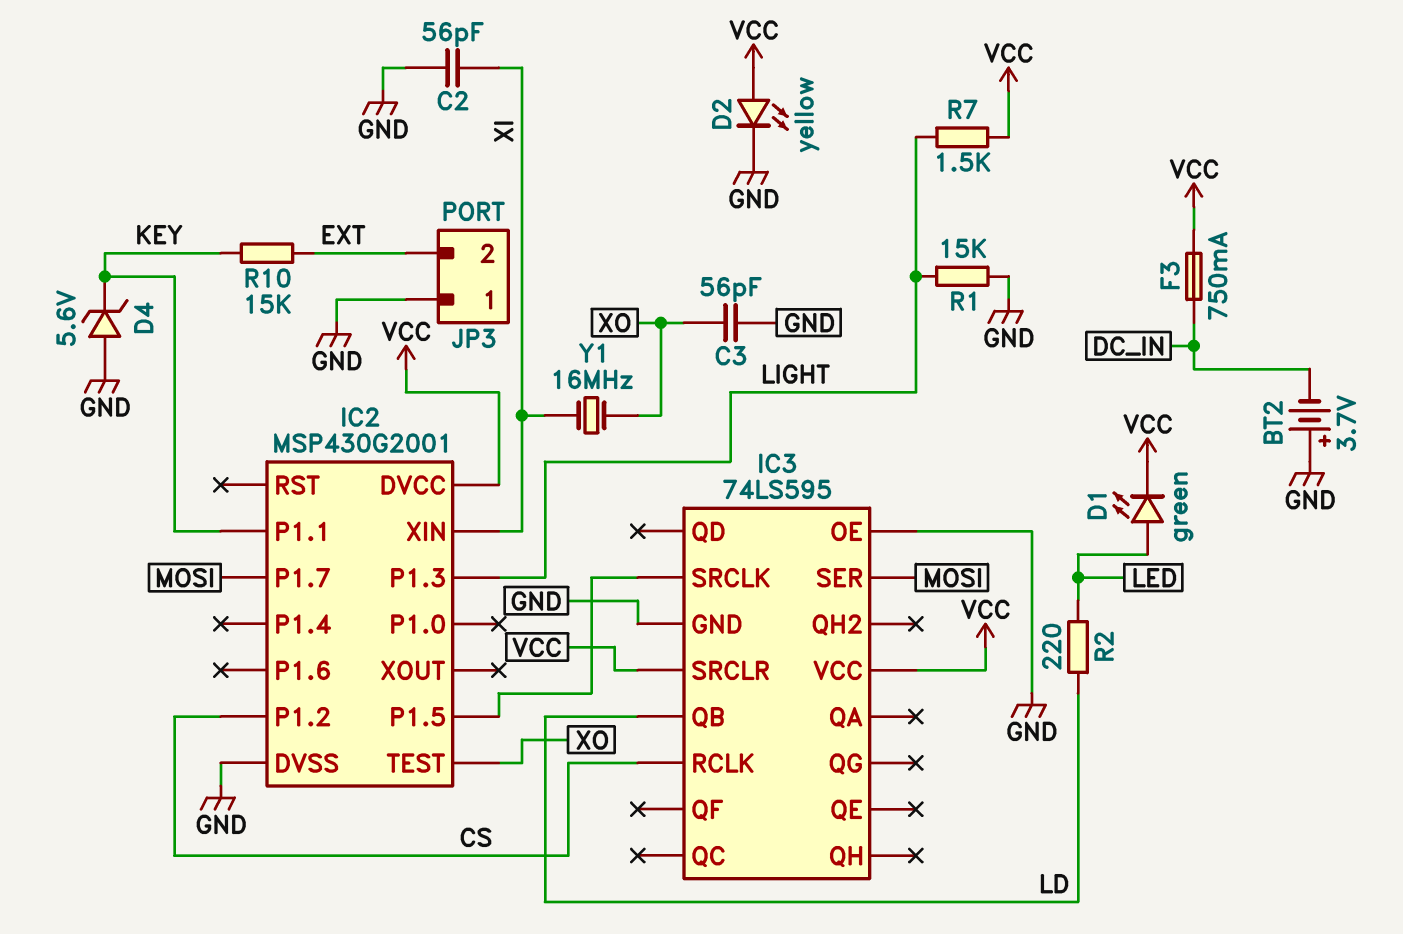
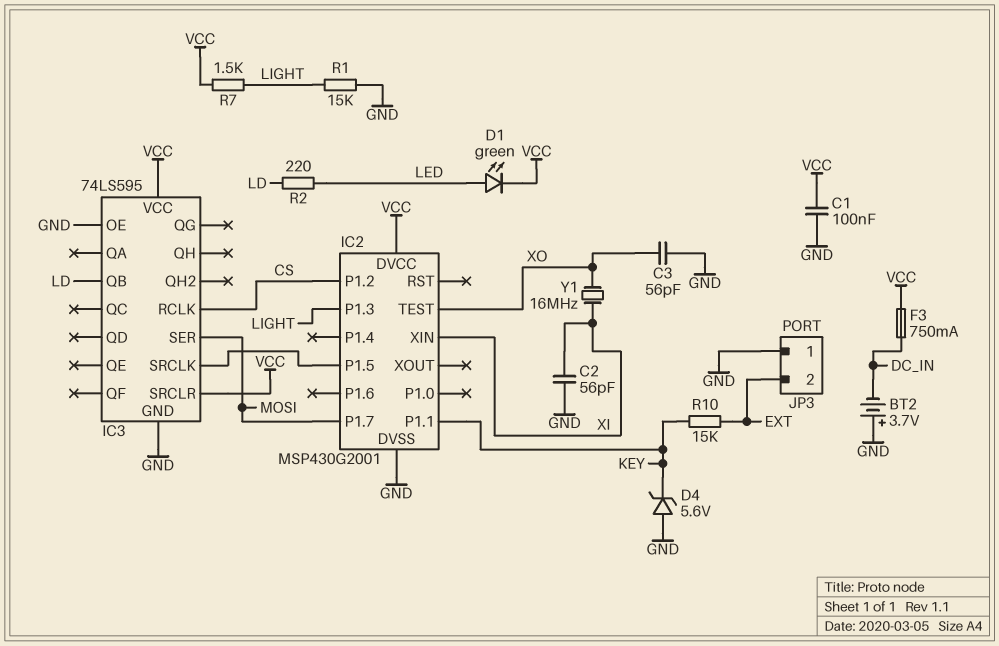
C1: none -> 100nF (GND, VCC)
D2: LED yellow (A VCC, K GND) -> none

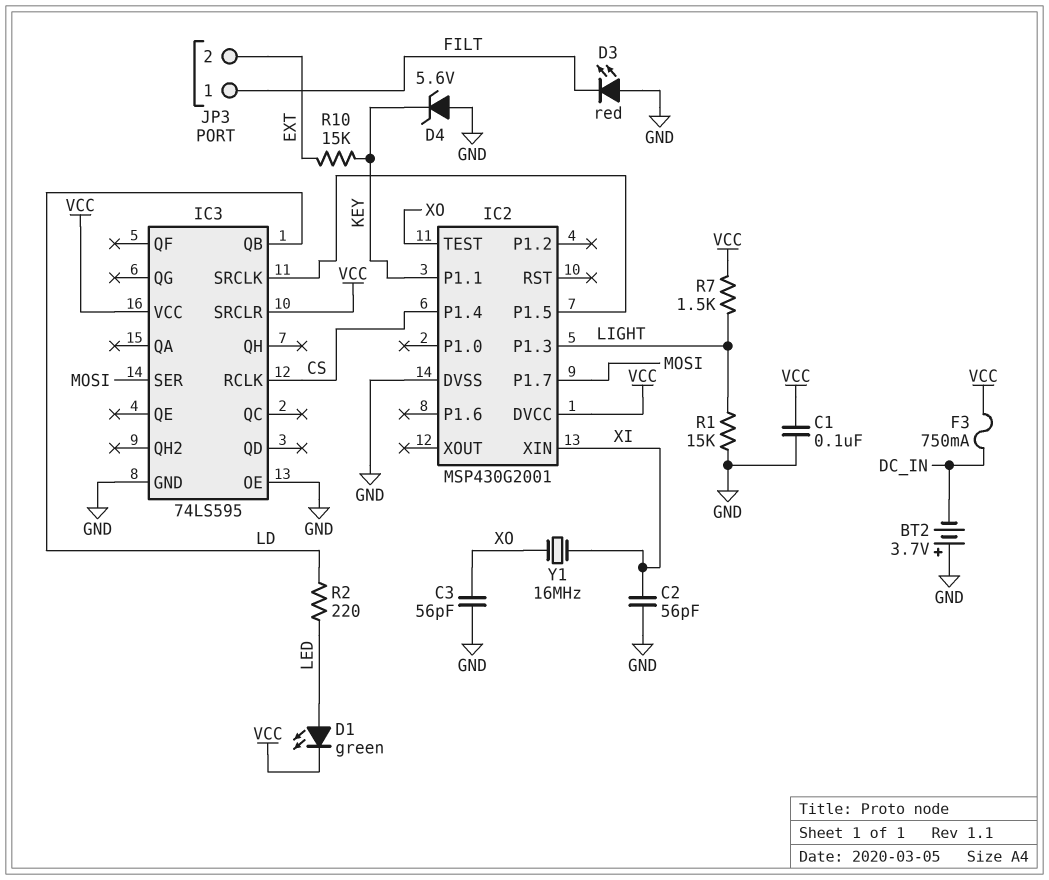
D3: none -> LED red (A GND, K FILT)
IC2 pin P1.2: CS -> none
IC2 pin P1.4: none -> CS
JP3 pin 1: GND -> FILT

